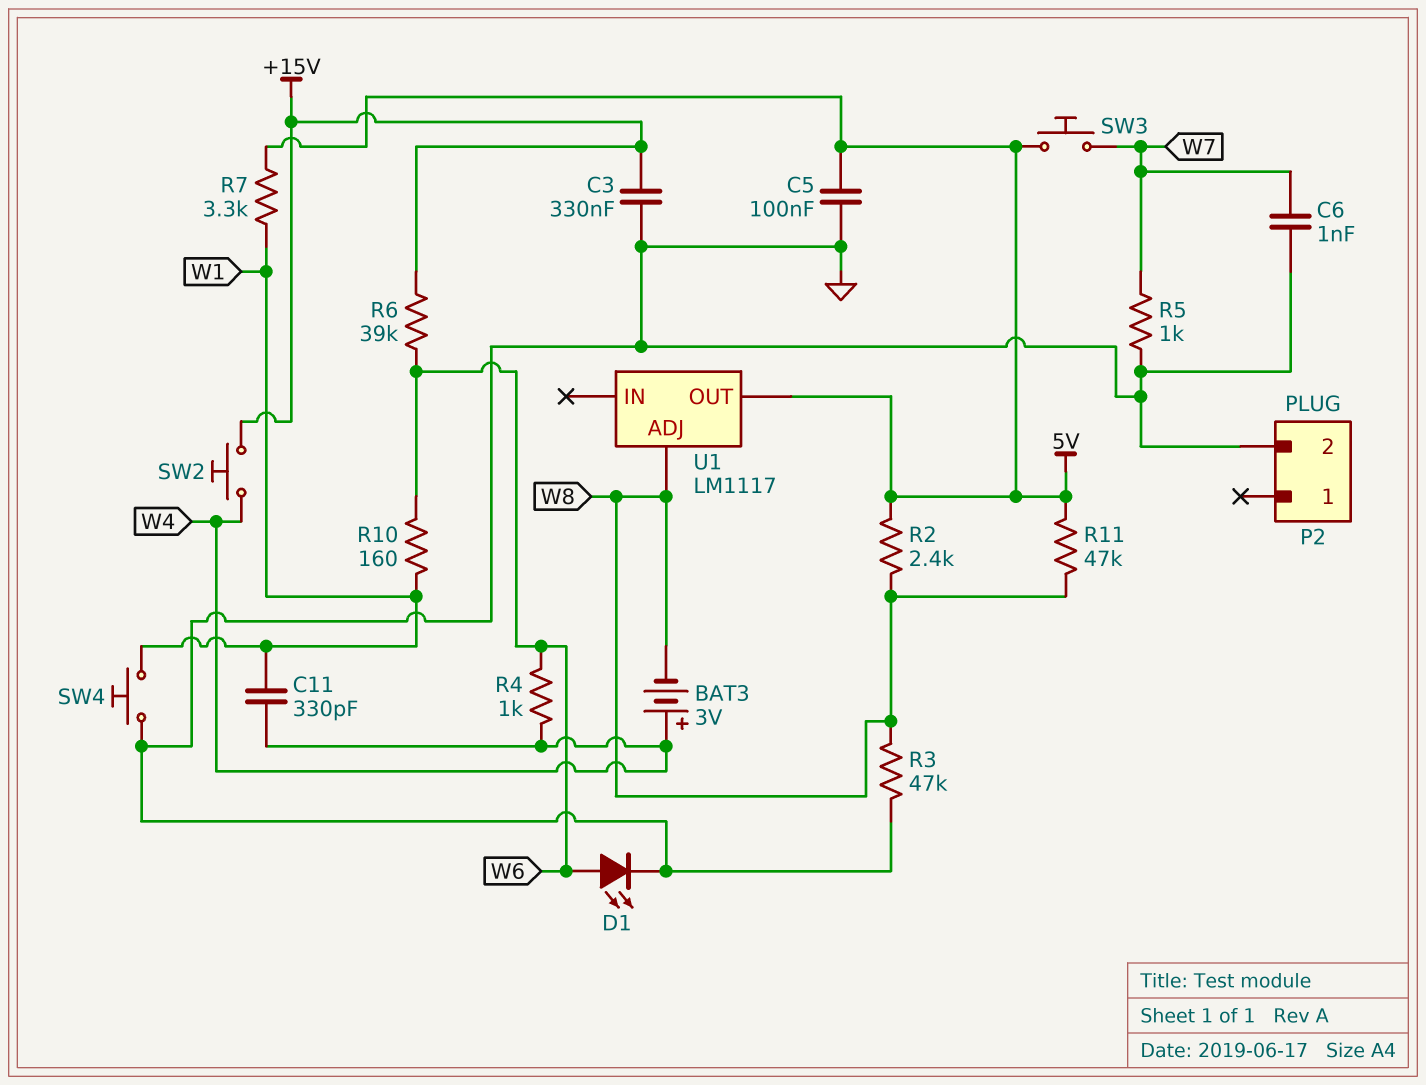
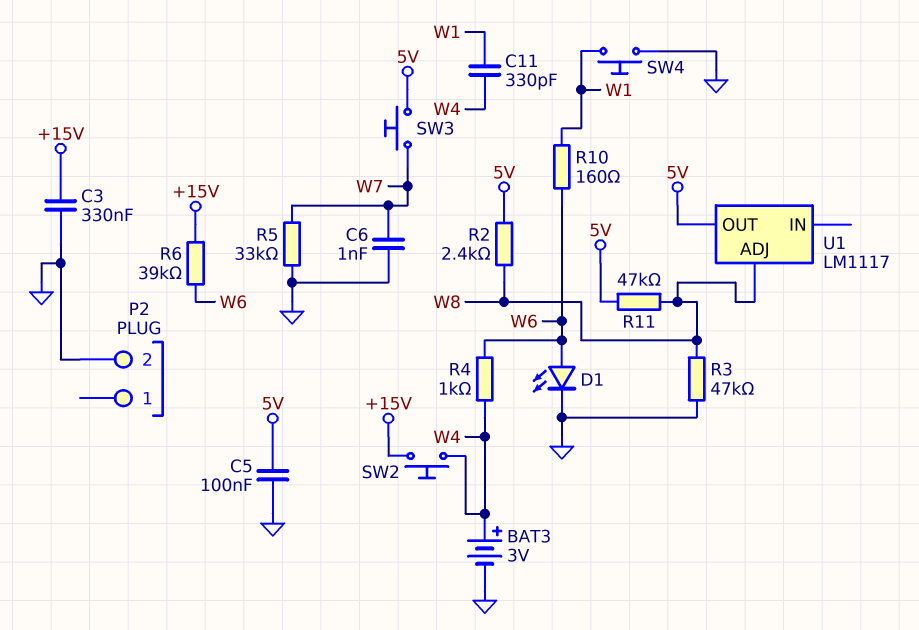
BAT3: 3V (plus W4, minus W8) -> 3V (plus W4, minus GND)
R5: 1k (GND, W7) -> 33k (GND, W7)
R7: 3.3k (5V, W1) -> none

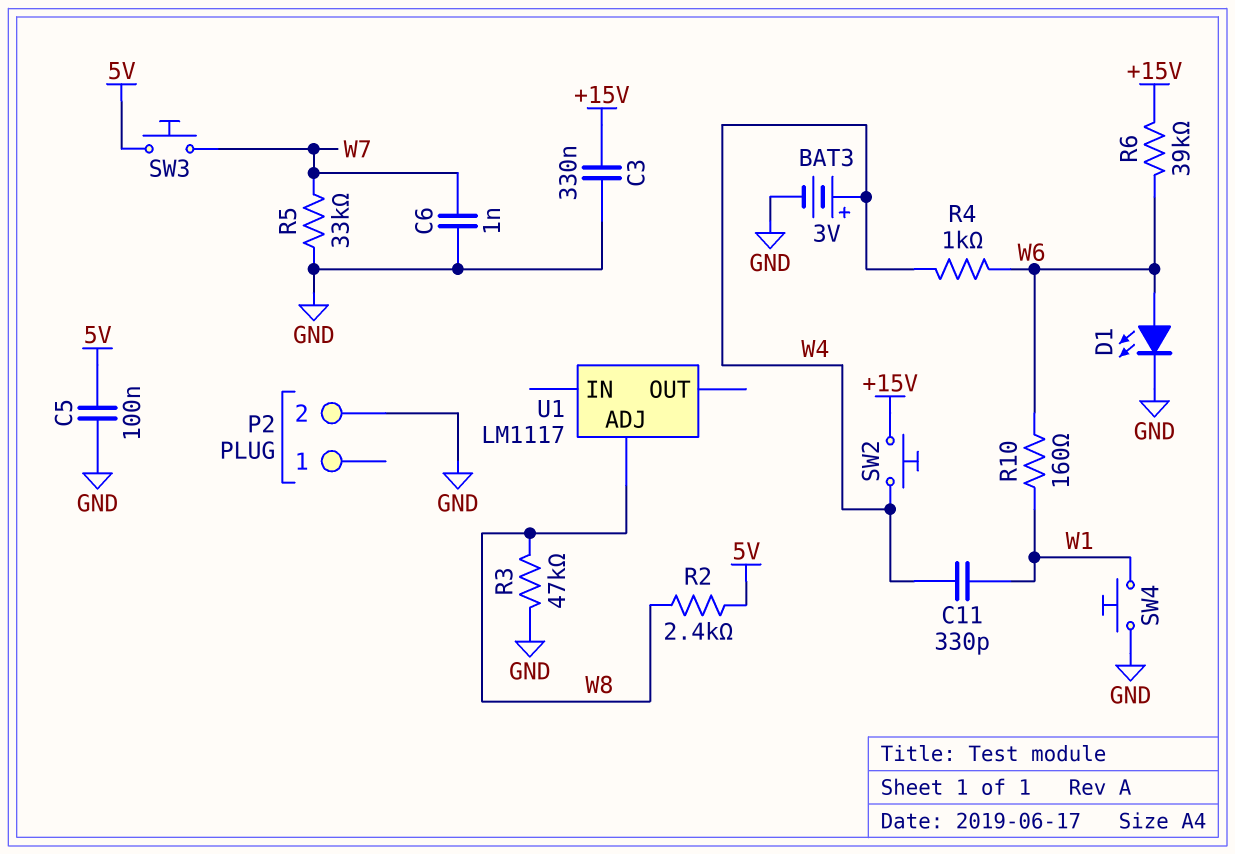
R11: 47k (5V, W8) -> none
U1 pin OUT: 5V -> none

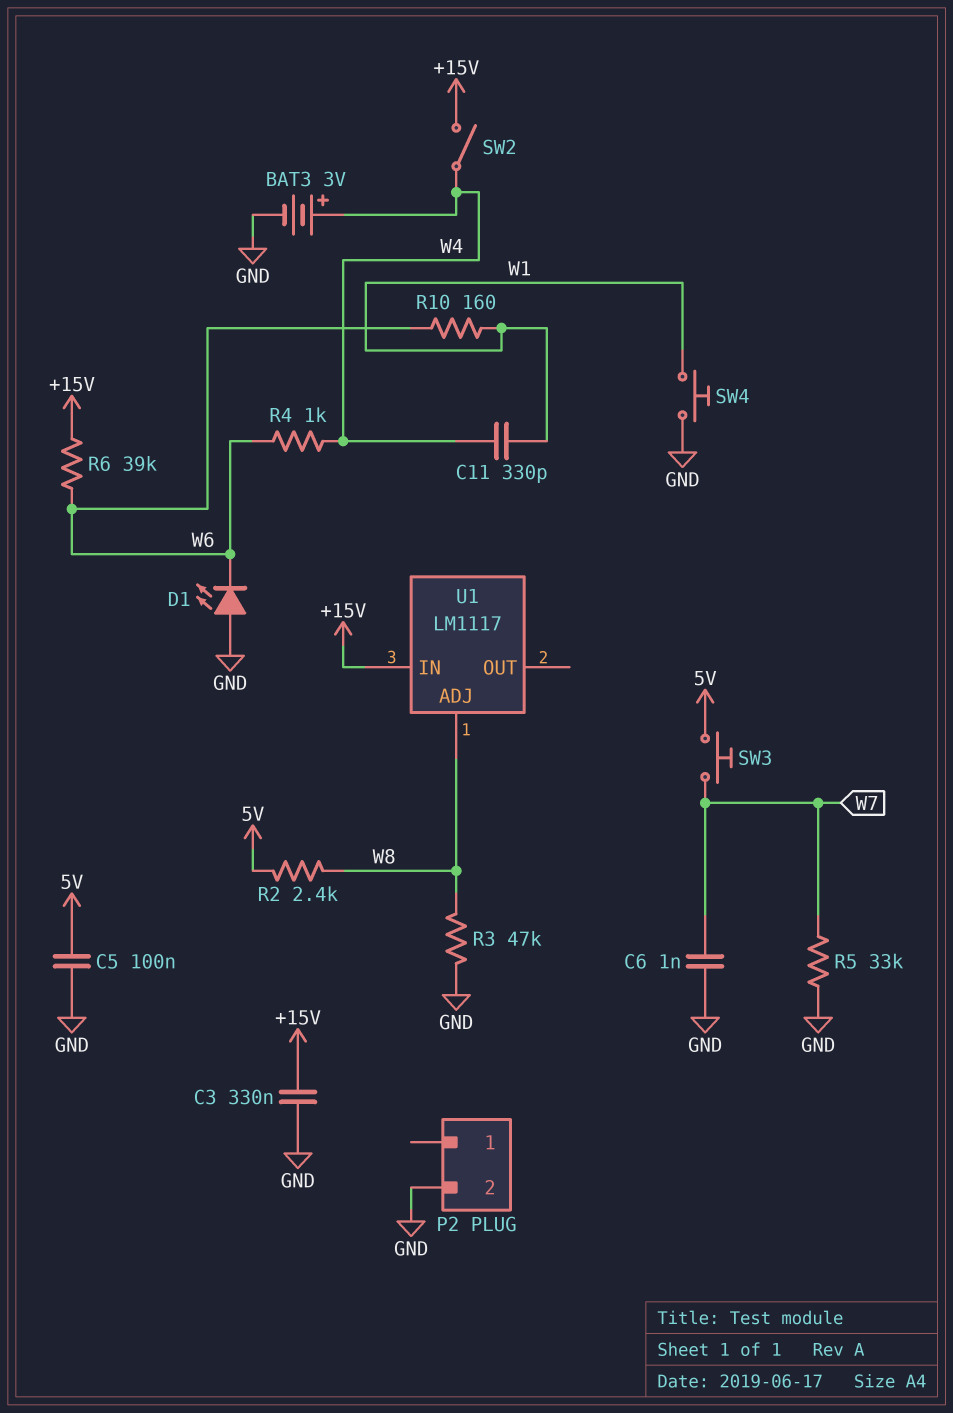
D1: LED (A W6, K GND) -> LED (A GND, K W6)
SW2: button (+15V, W4) -> switch (+15V, W4)
U1 pin IN: none -> +15V

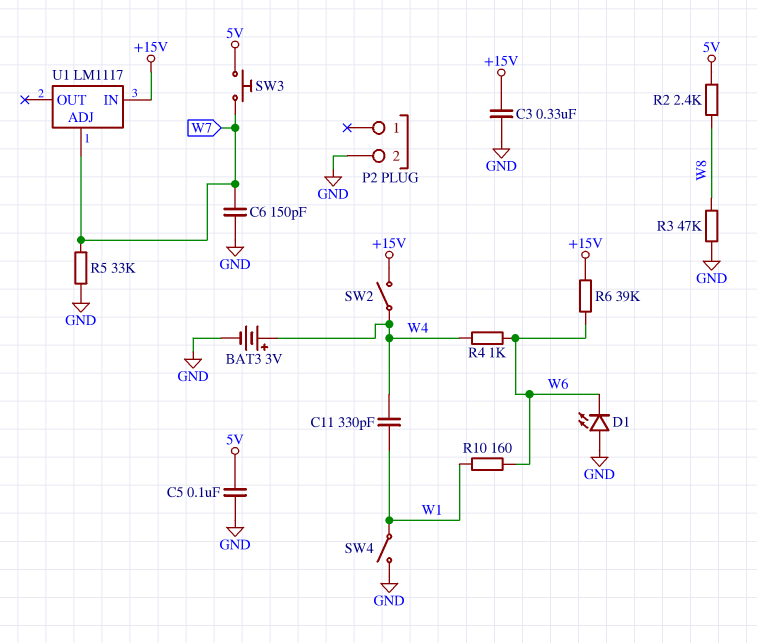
C6: 1nF (GND, W7) -> 150pF (GND, W7)
SW4: button (GND, W1) -> switch (GND, W1)
U1 pin ADJ: W8 -> W7

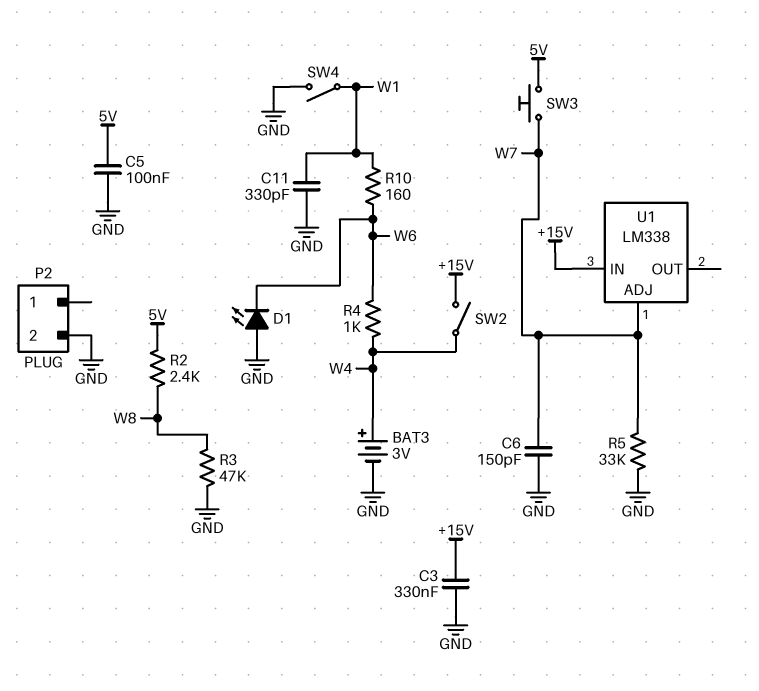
C11: 330pF (W1, W4) -> 330pF (GND, W1)
R6: 39k (+15V, W6) -> none
U1: LM1117 -> LM338

